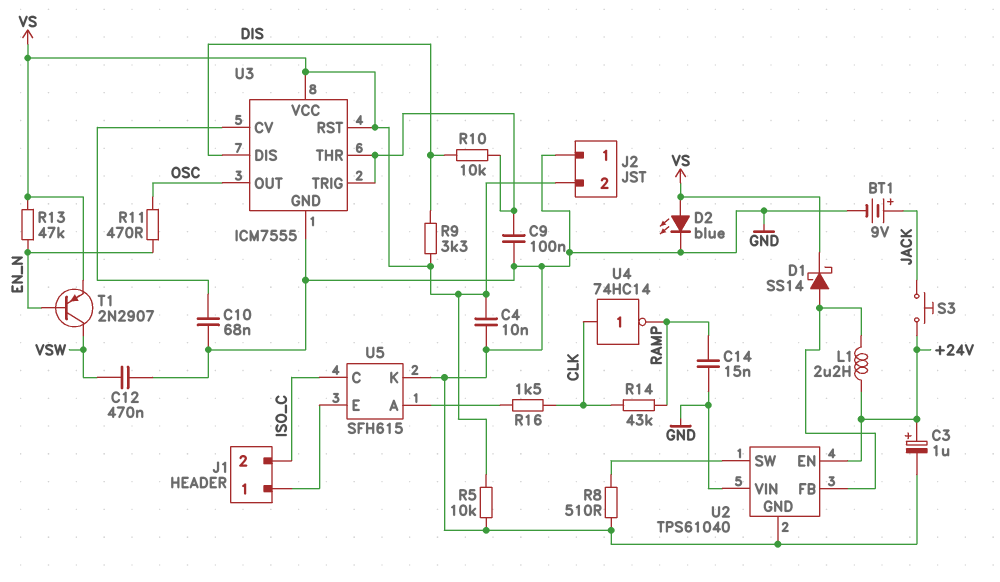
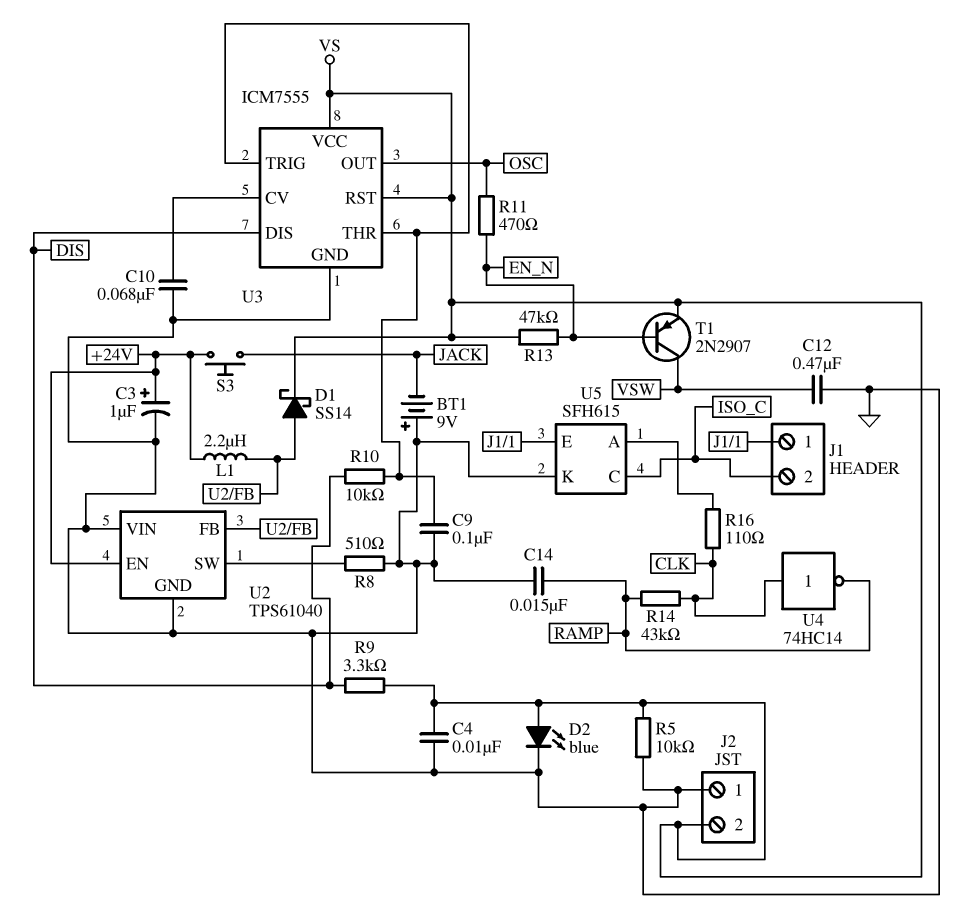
BT1: 9V (plus JACK, minus GND) -> 9V (plus GND, minus JACK)
R16: 1.5k (CLK, U5/A) -> 110 (CLK, U5/A)

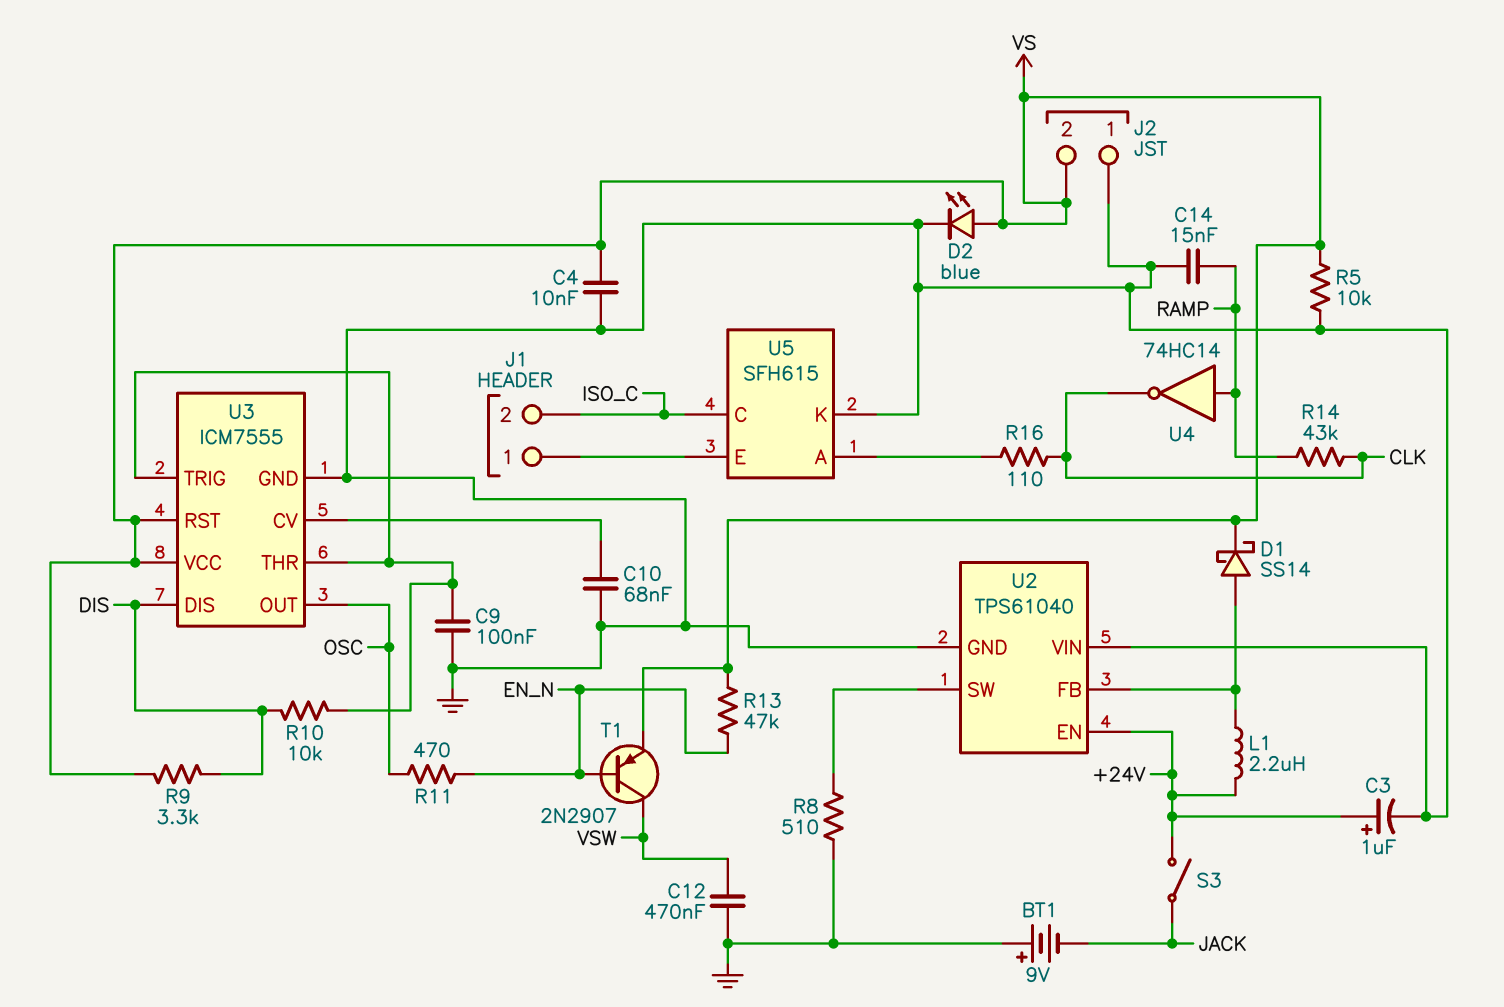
S3: button (+24V, JACK) -> switch (+24V, JACK)
U4: NOT 74HC14 (in CLK, out RAMP) -> NOT 74HC14 (in RAMP, out CLK)

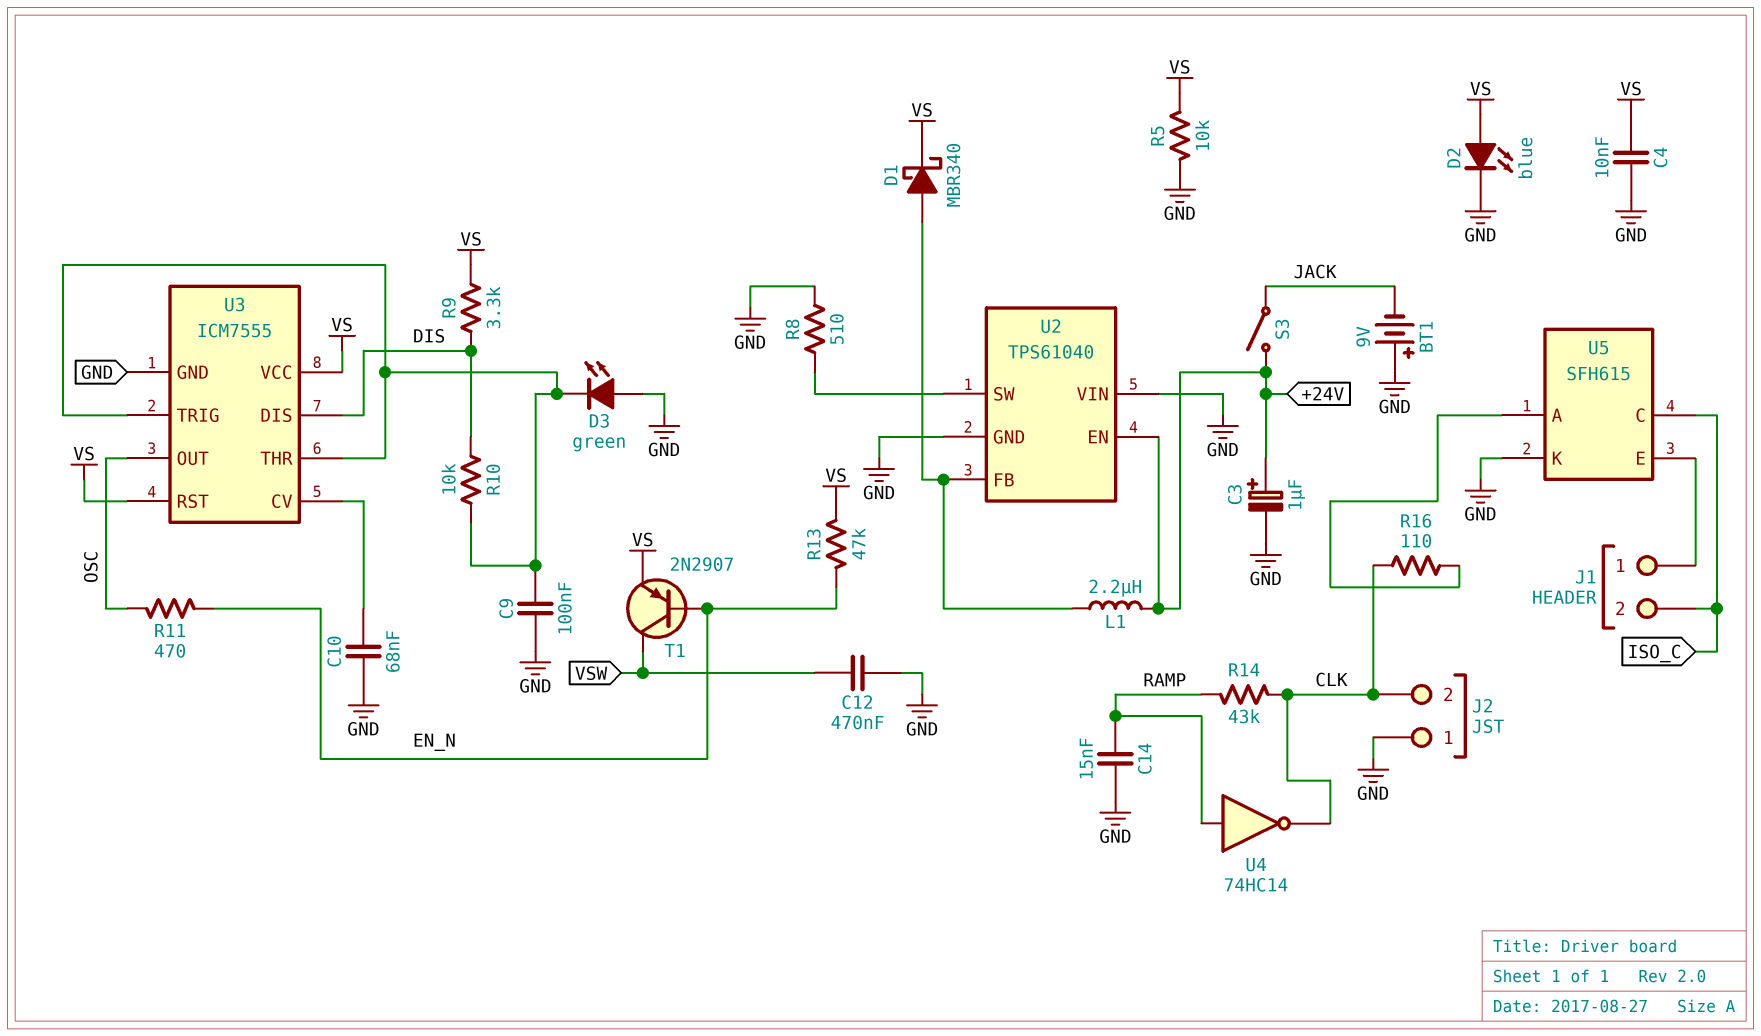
D1: schottky SS14 (A U2/FB, K VS) -> schottky MBR340 (A U2/FB, K VS)
D3: none -> LED green (A GND, K U3/THR)
J2 pin 2: VS -> CLK

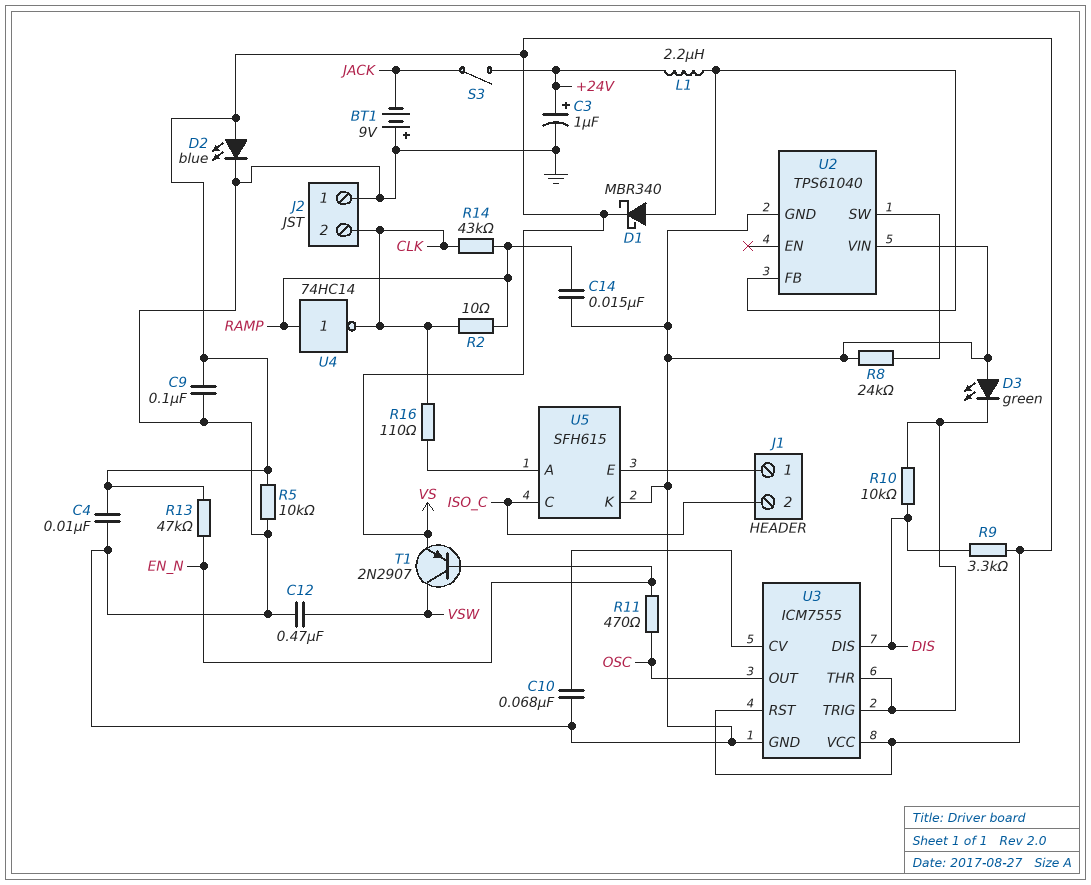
C9: 100nF (GND, U3/THR) -> 100nF (GND, VS)
R2: none -> 10 (CLK, RAMP)
R8: 510 (GND, U2/SW) -> 24k (GND, U2/SW)
U2 pin EN: +24V -> none

